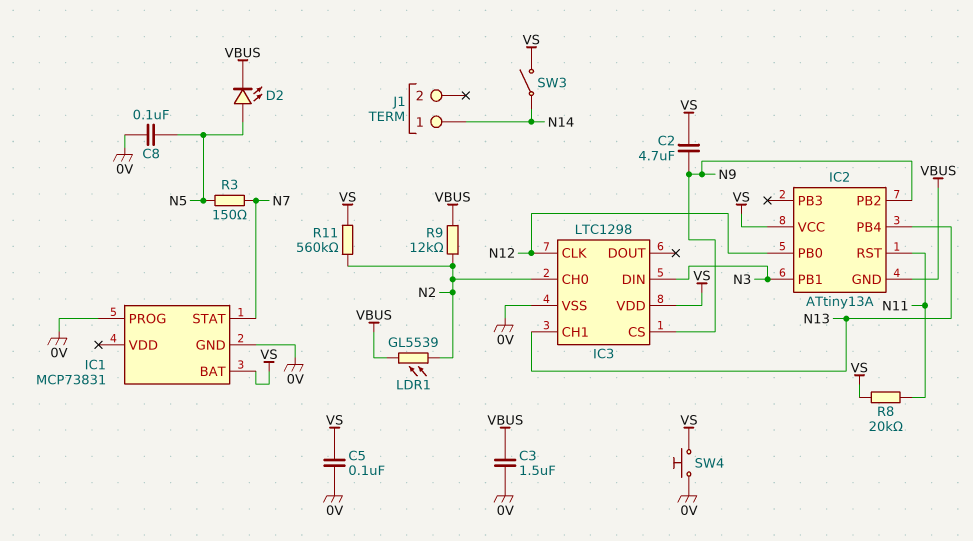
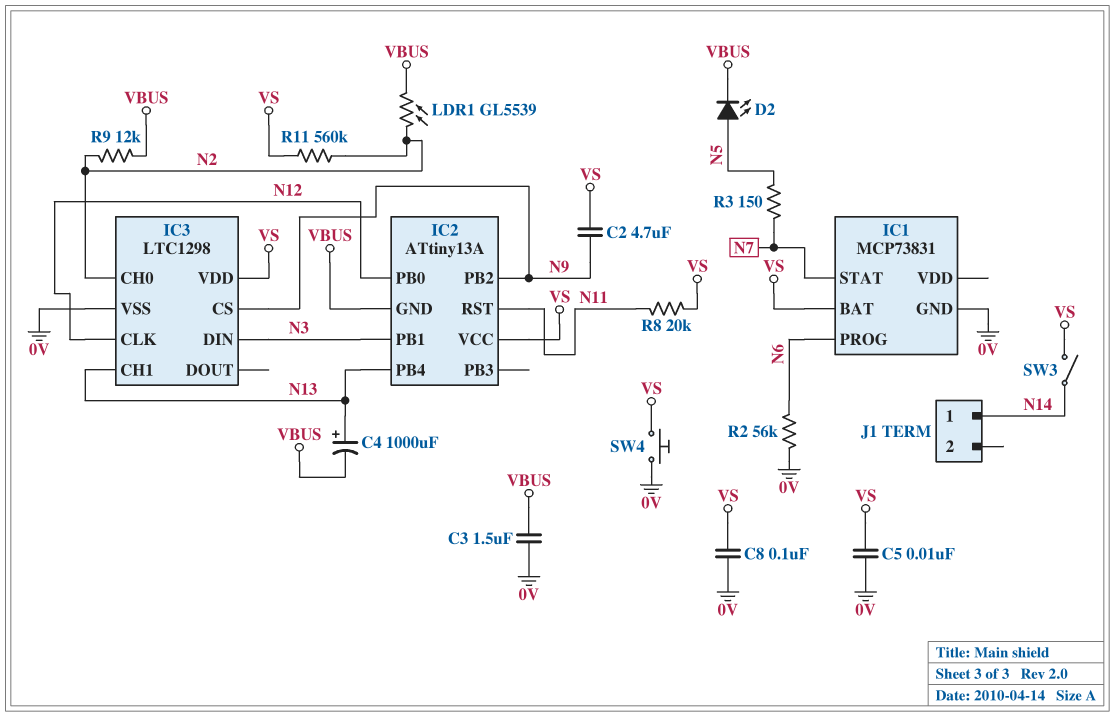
C4: none -> 1000uF (plus N13, minus VBUS)
C5: 100nF (0V, VS) -> 10nF (0V, VS)
C8: 100nF (0V, N5) -> 100nF (0V, VS)
IC1 pin PROG: 0V -> N6
R2: none -> 56k (0V, N6)

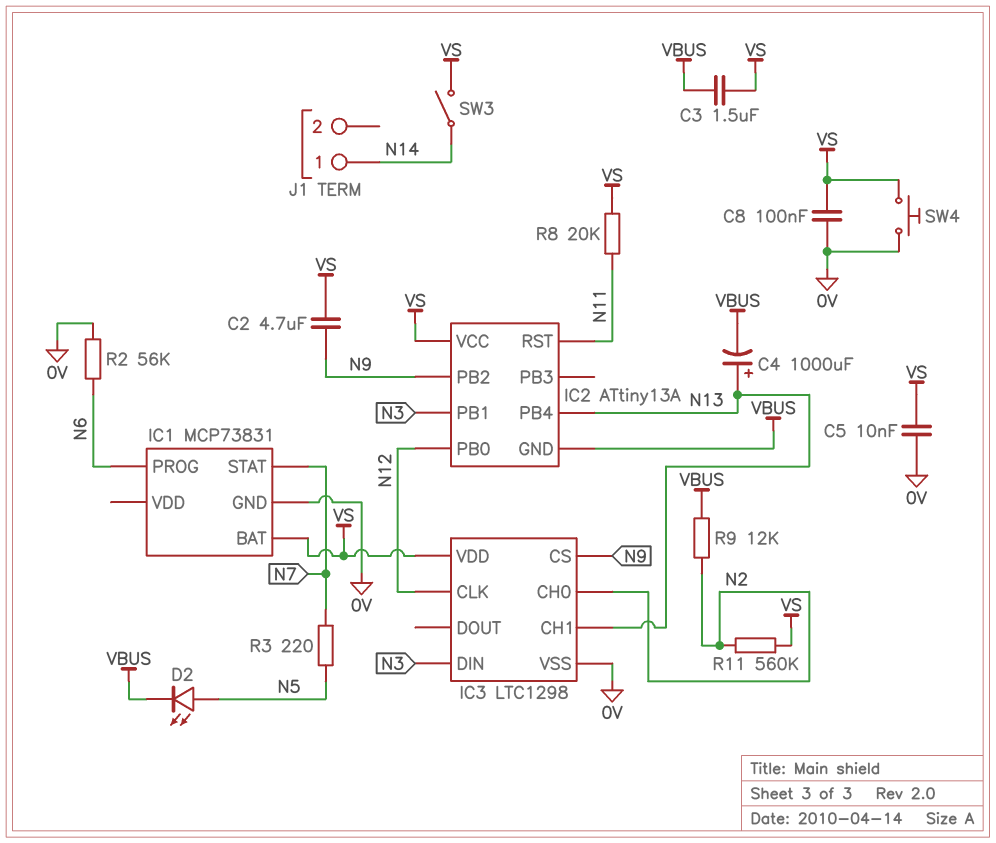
C3: 1.5uF (0V, VBUS) -> 1.5uF (VBUS, VS)
LDR1: GL5539 (N2, VBUS) -> none
R3: 150 (N5, N7) -> 220 (N5, N7)

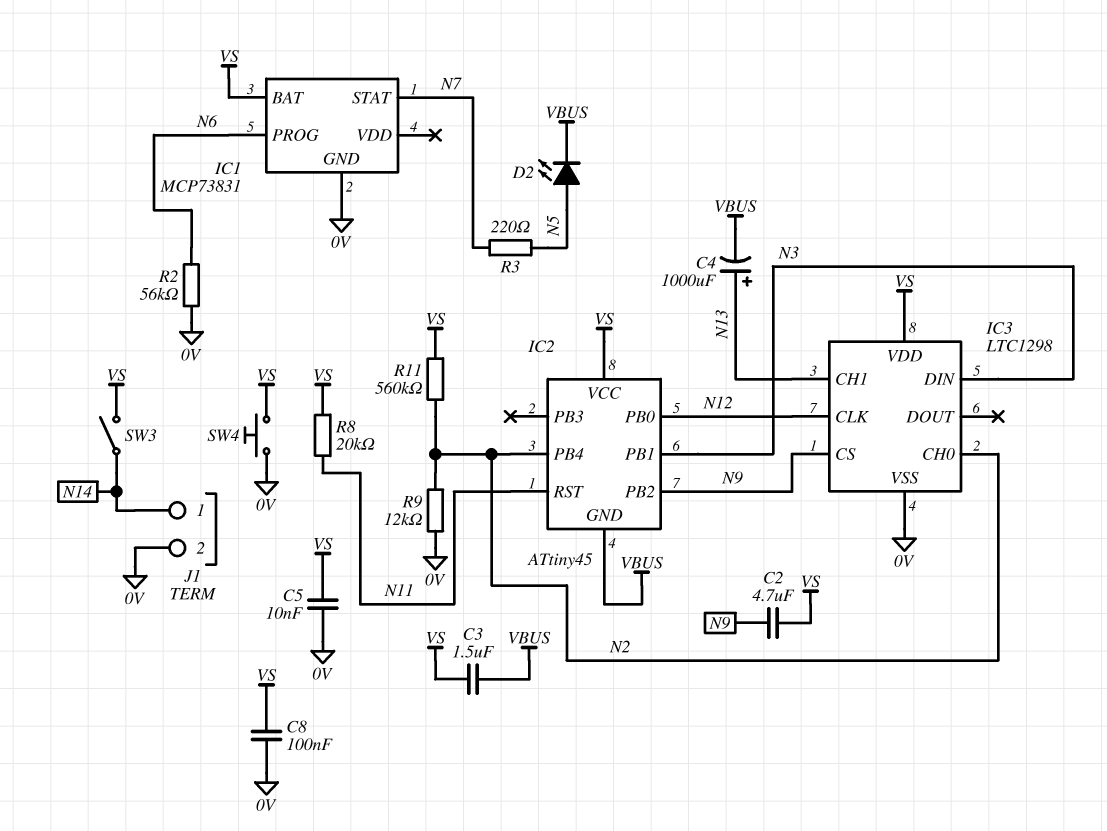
IC2: ATtiny13A -> ATtiny45
IC2 pin PB4: N13 -> N2
J1 pin 2: none -> 0V
R9: 12k (N2, VBUS) -> 12k (0V, N2)

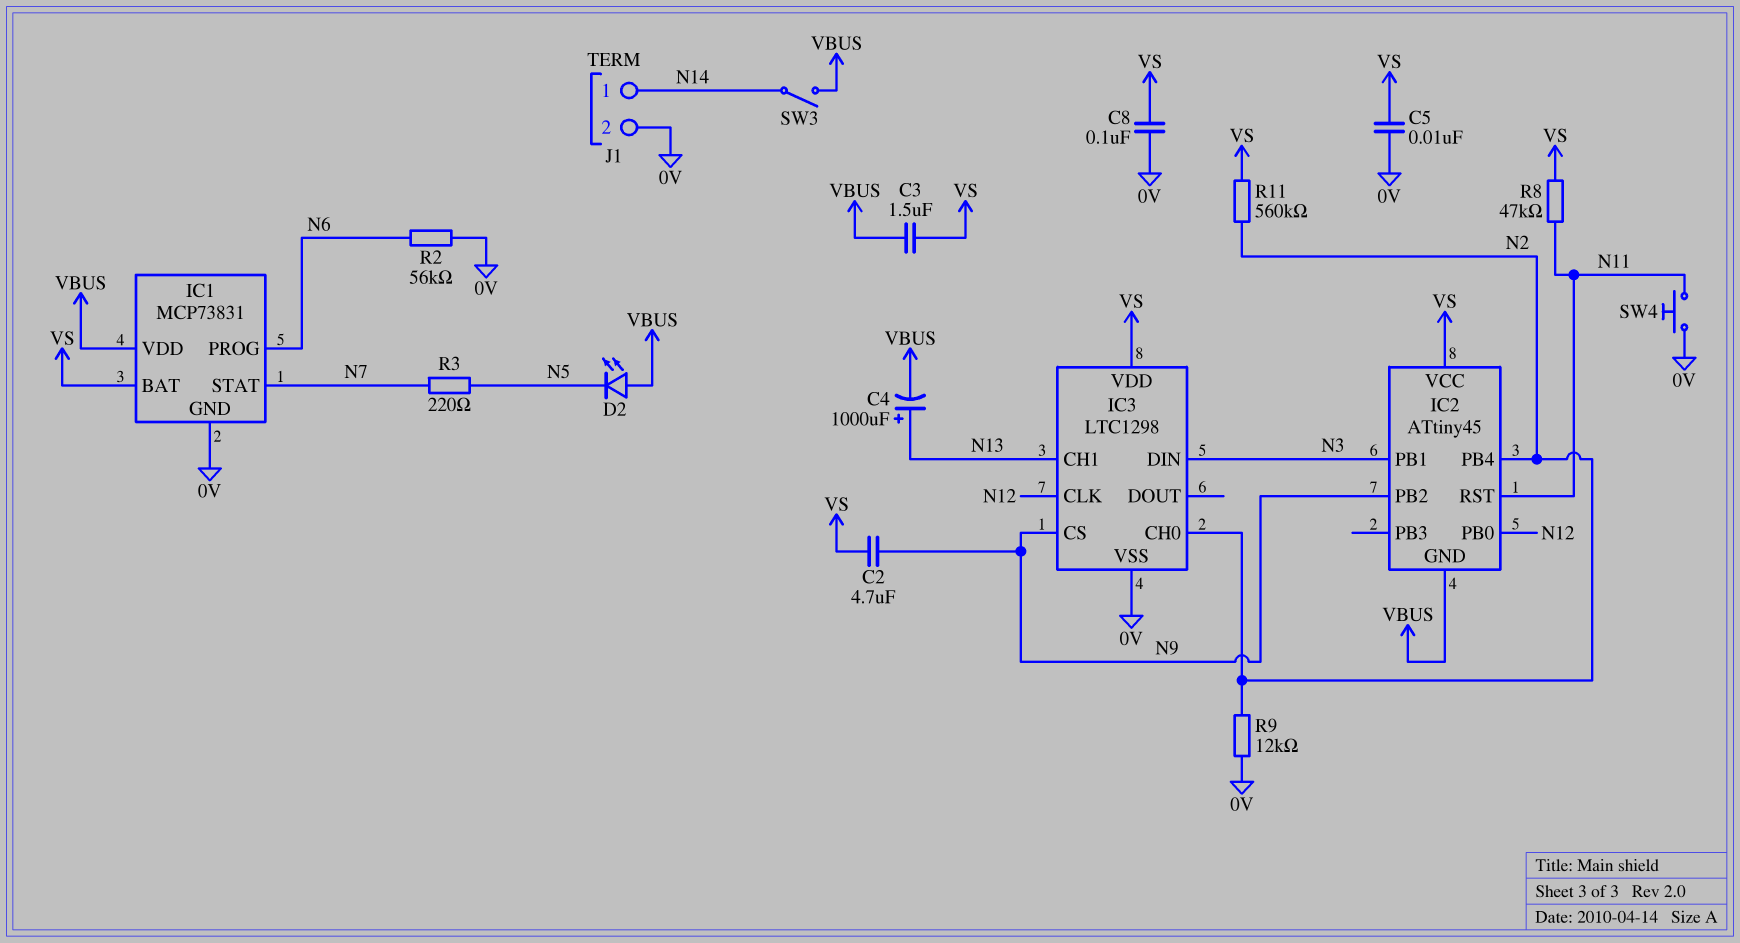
D2: LED (A N5, K VBUS) -> LED (A VBUS, K N5)
IC1 pin VDD: none -> VBUS
R8: 20k (N11, VS) -> 47k (N11, VS)
SW3: switch (N14, VS) -> switch (N14, VBUS)
SW4: button (0V, VS) -> button (0V, N11)

